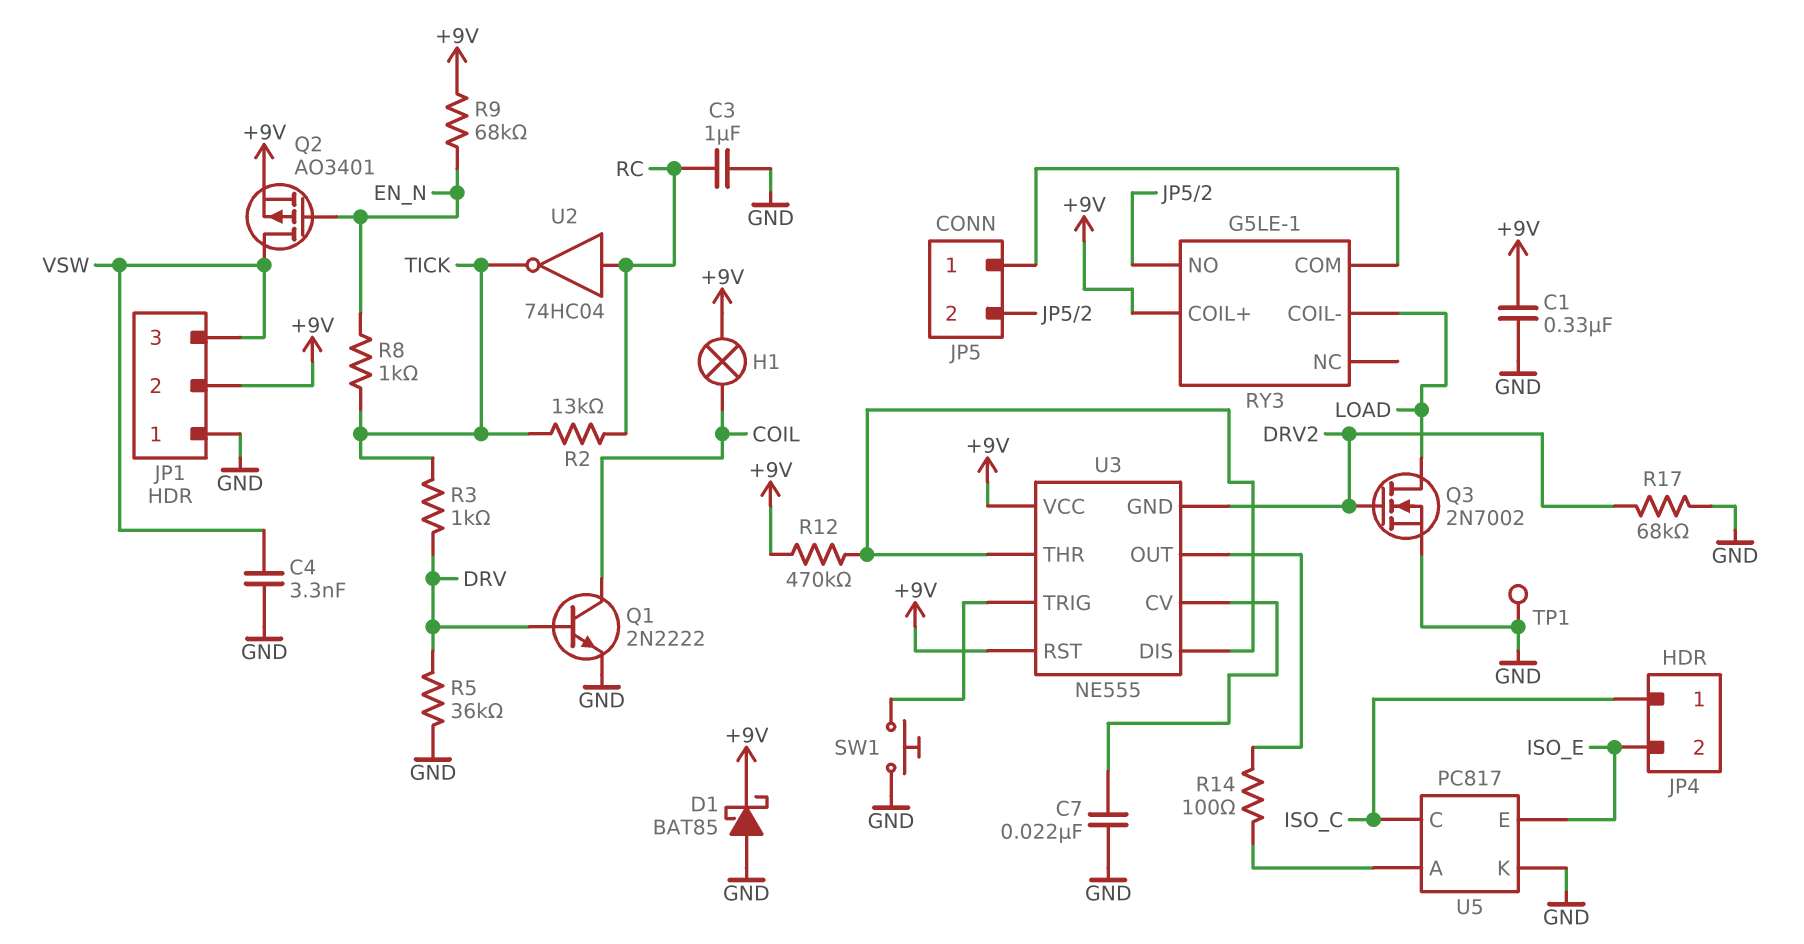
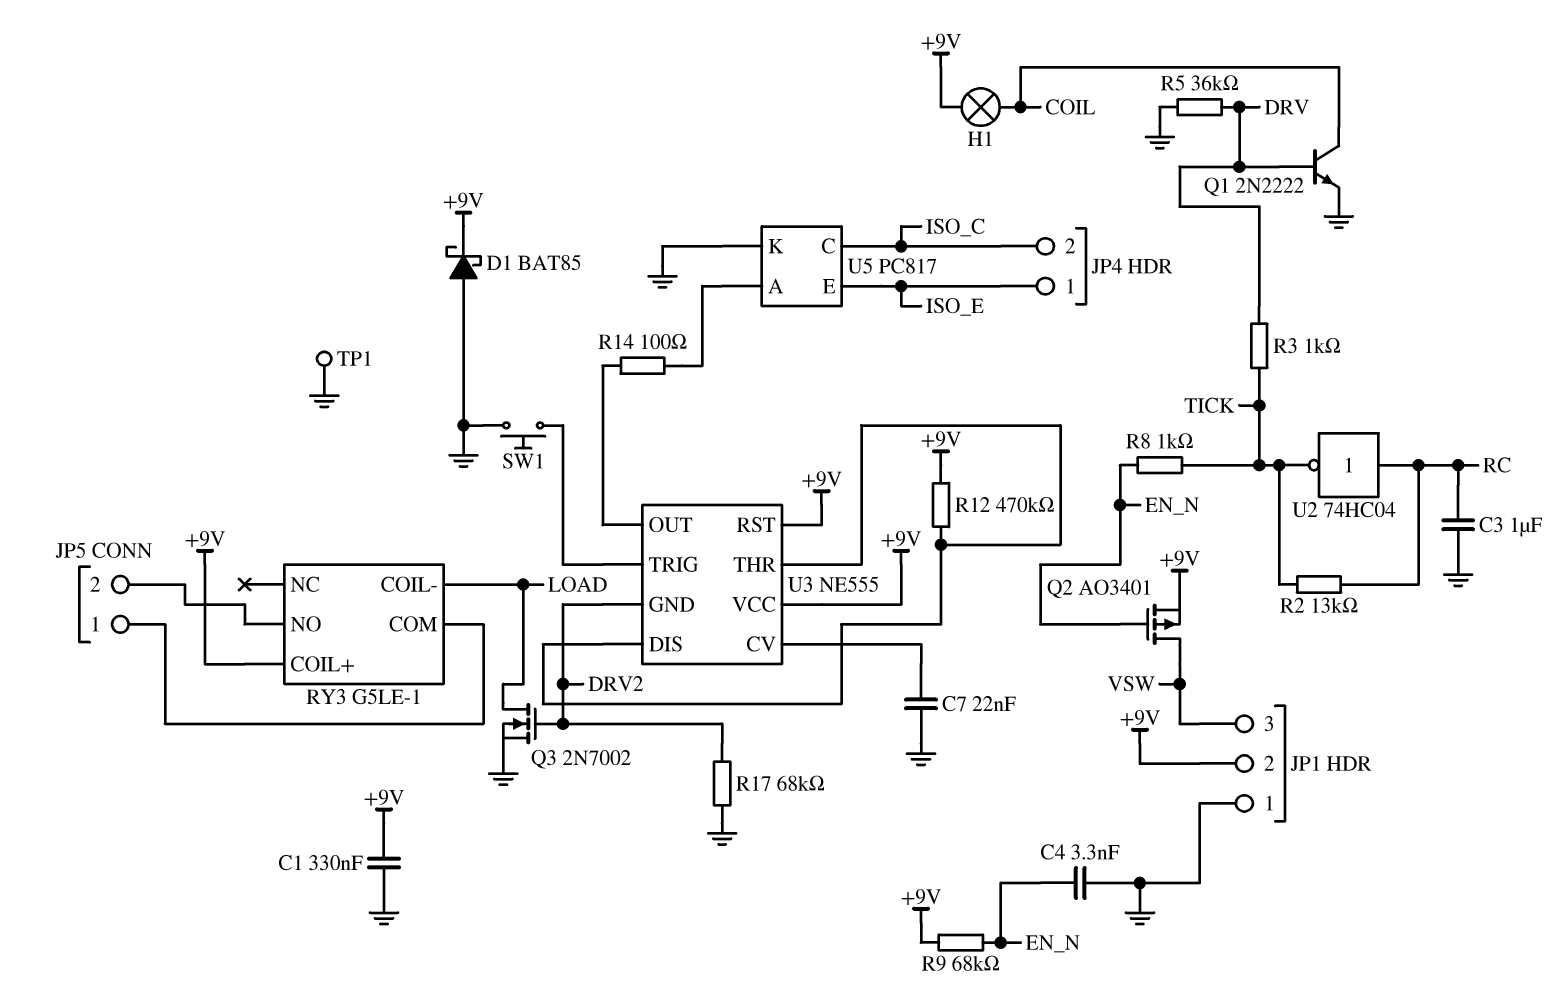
C4: 3.3nF (GND, VSW) -> 3.3nF (EN_N, GND)
JP4 pin 1: ISO_C -> ISO_E
JP4 pin 2: ISO_E -> ISO_C

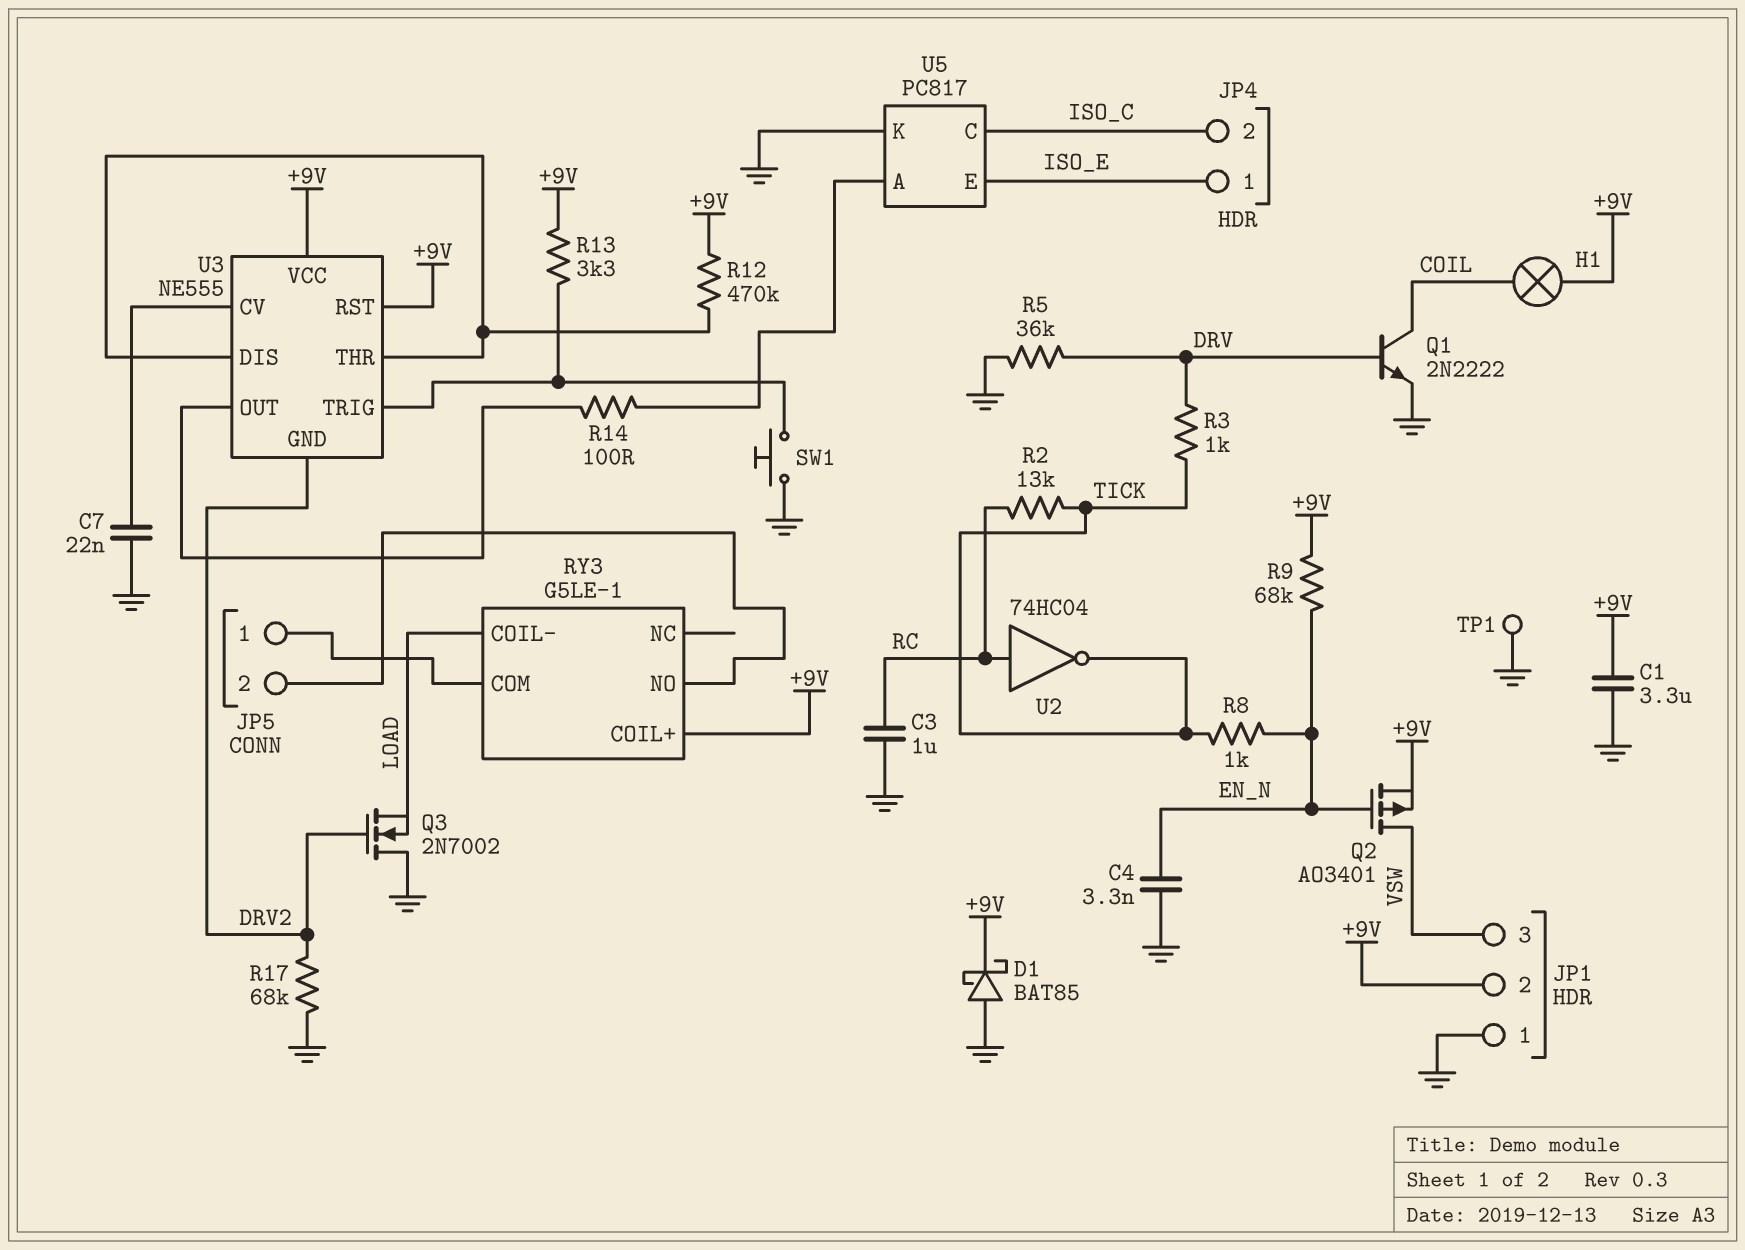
C1: 330nF (+9V, GND) -> 3.3uF (+9V, GND)
Q3: NMOS 2N7002 (G DRV2, D LOAD, S GND) -> NMOS 2N7002 (G DRV2, D GND, S LOAD)
R13: none -> 3.3k (+9V, U3/TRIG)

